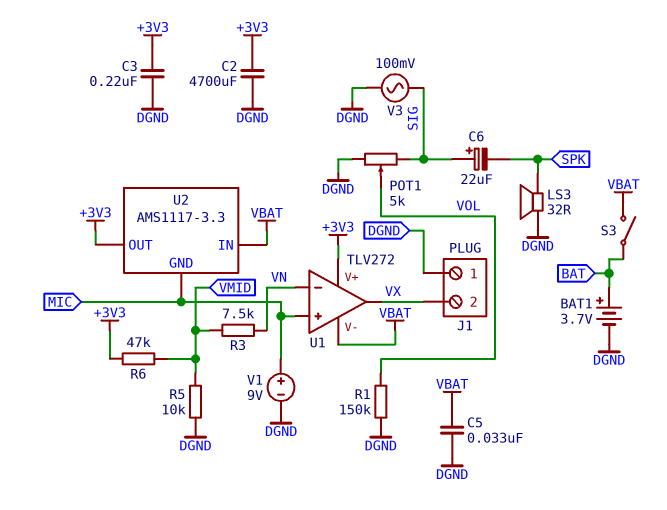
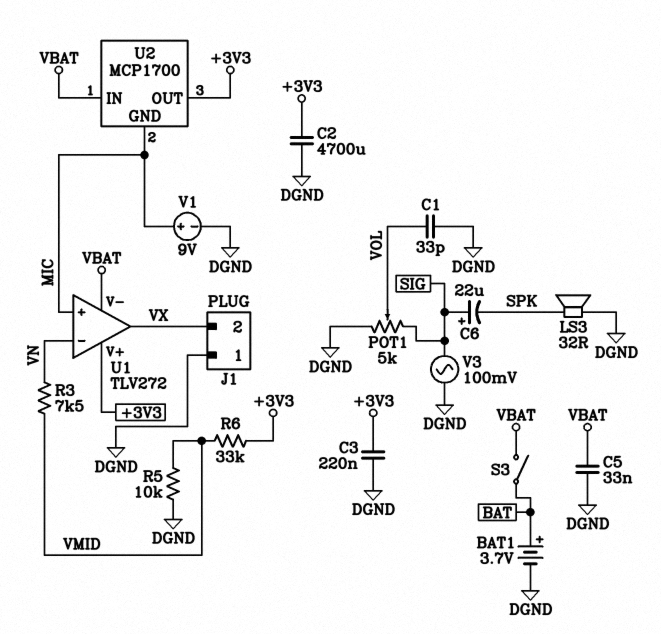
C1: none -> 33pF (DGND, VOL)
R1: 150k (DGND, VOL) -> none
R6: 47k (+3V3, VMID) -> 33k (+3V3, VMID)
U2: AMS1117-3.3 -> MCP1700

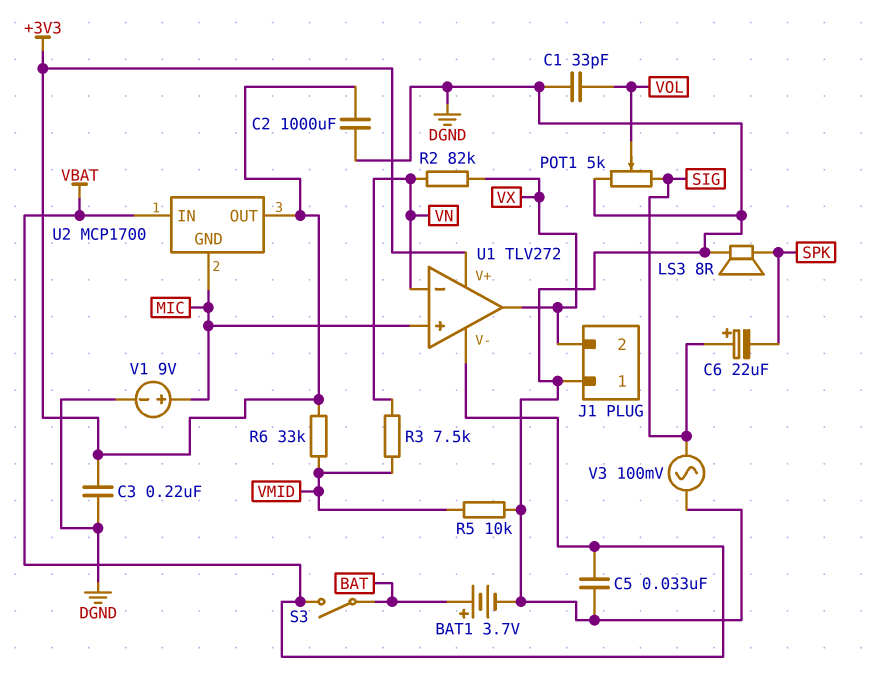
C2: 4700uF (+3V3, DGND) -> 1000uF (+3V3, DGND)
LS3: speaker 32R (DGND, SPK) -> speaker 8R (DGND, SPK)
R2: none -> 82k (VN, VX)

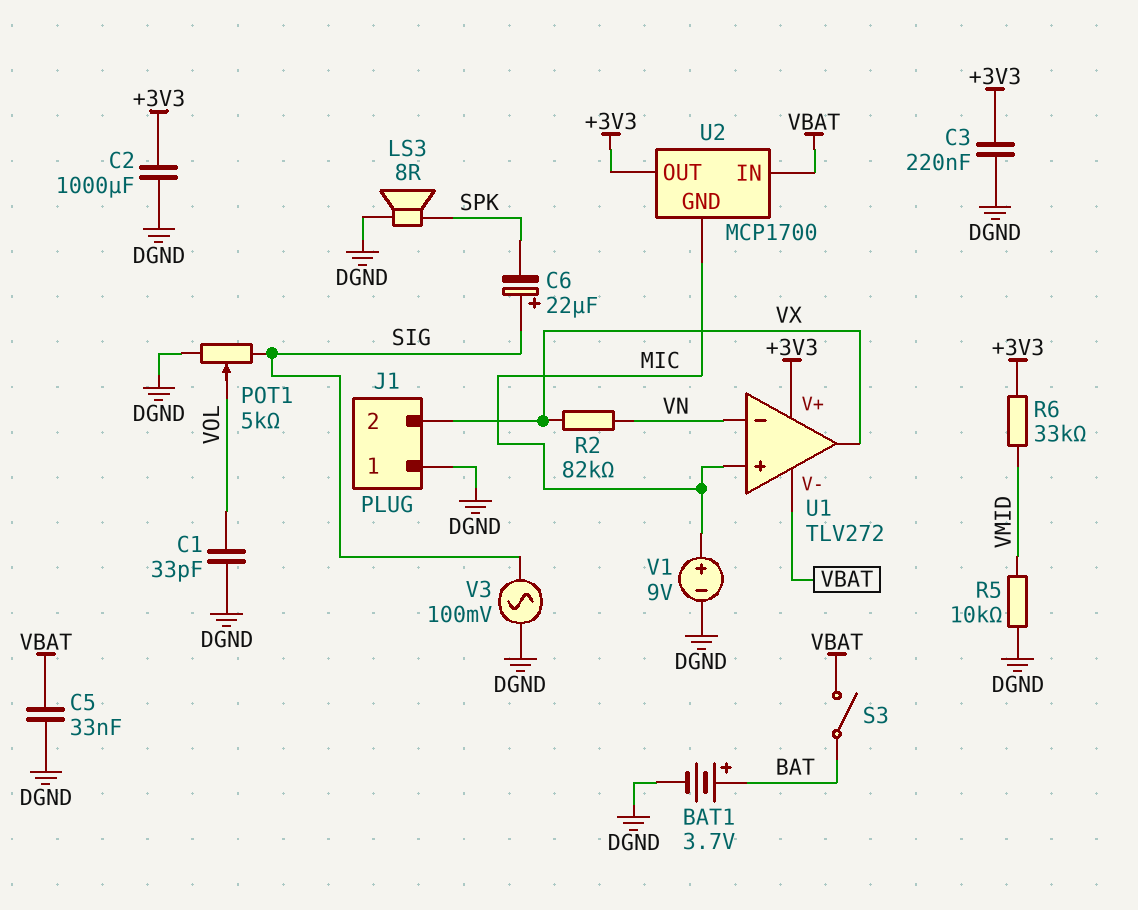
R3: 7.5k (VMID, VN) -> none

